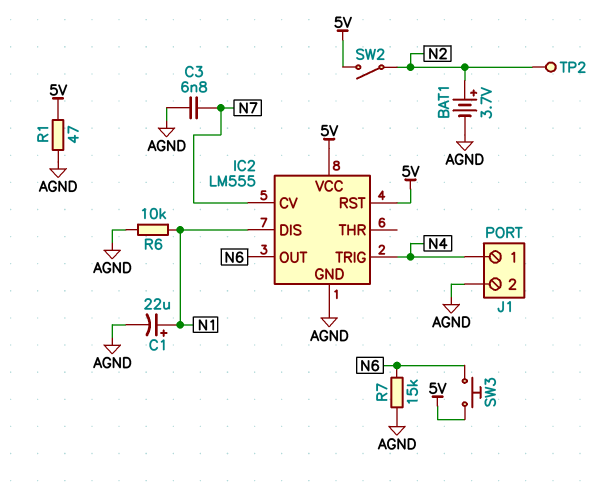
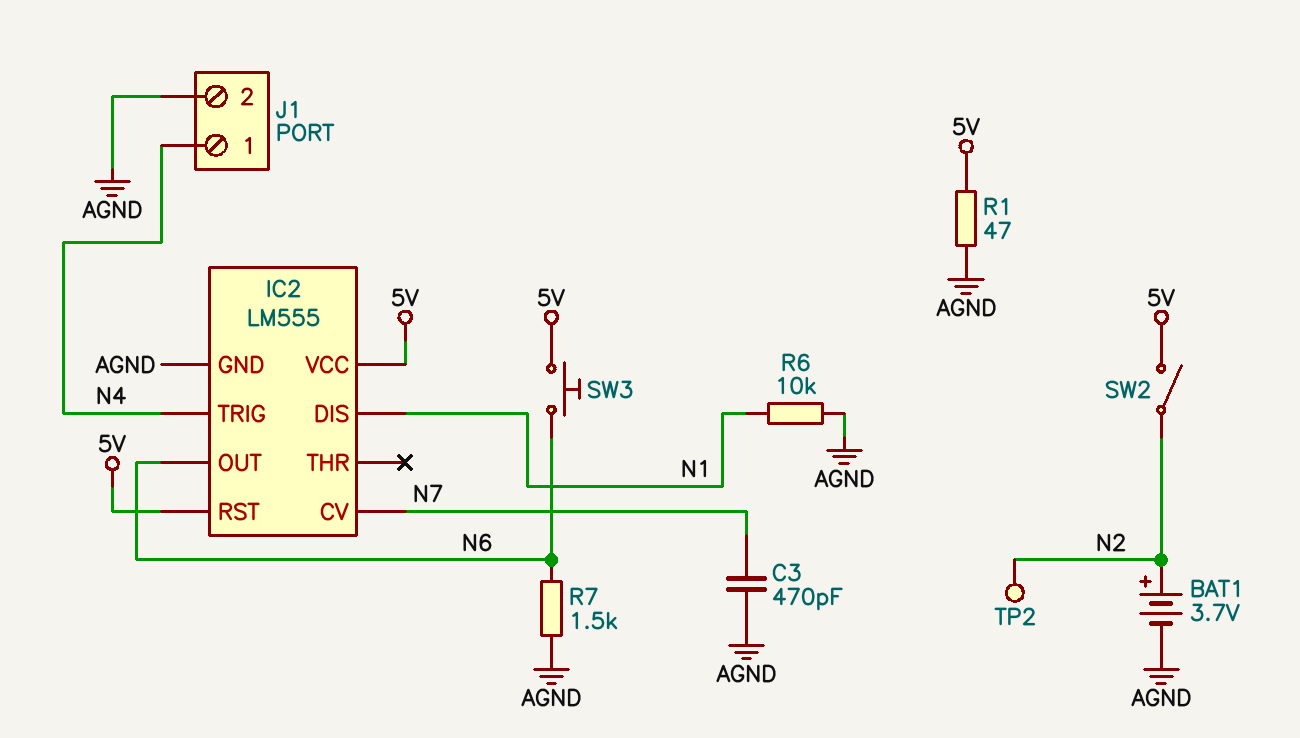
C1: 22uF (plus N1, minus AGND) -> none
C3: 6.8nF (AGND, N7) -> 470pF (AGND, N7)
R7: 15k (AGND, N6) -> 1.5k (AGND, N6)

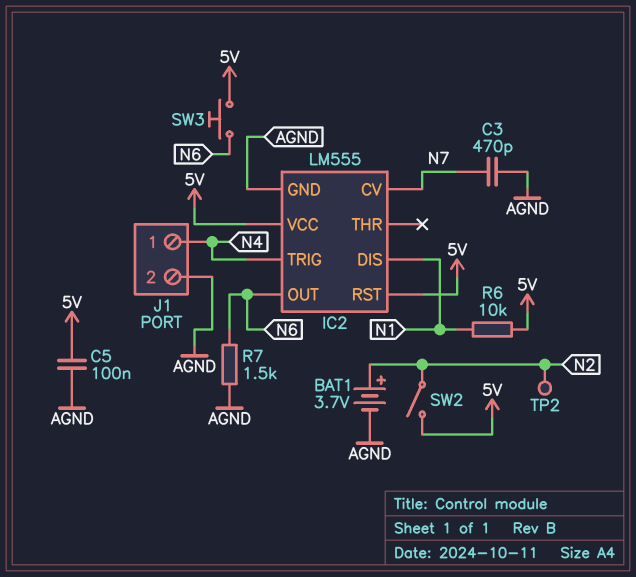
C5: none -> 100nF (5V, AGND)
R1: 47 (5V, AGND) -> none
R6: 10k (AGND, N1) -> 10k (5V, N1)

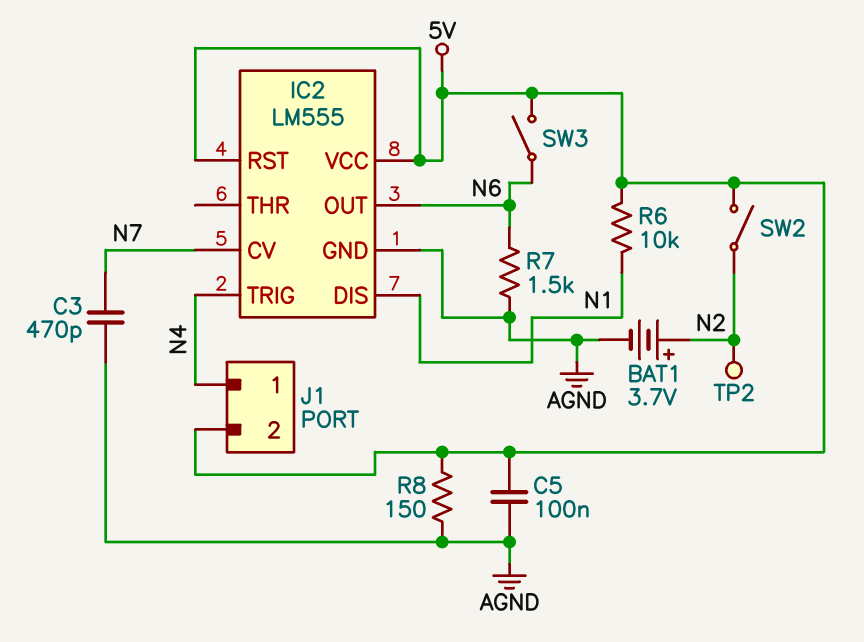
J1 pin 2: AGND -> 5V
R8: none -> 150 (5V, AGND)
SW3: button (5V, N6) -> switch (5V, N6)

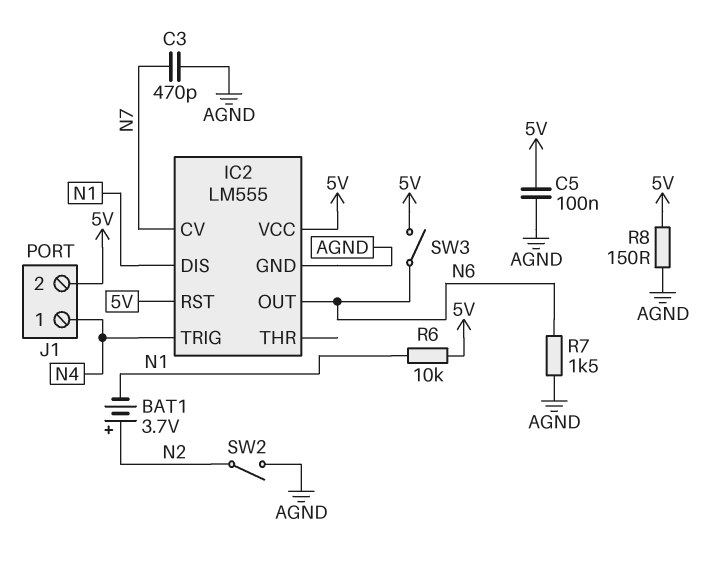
BAT1: 3.7V (plus N2, minus AGND) -> 3.7V (plus N2, minus N1)
SW2: switch (5V, N2) -> switch (AGND, N2)
TP2: test point (N2) -> none

